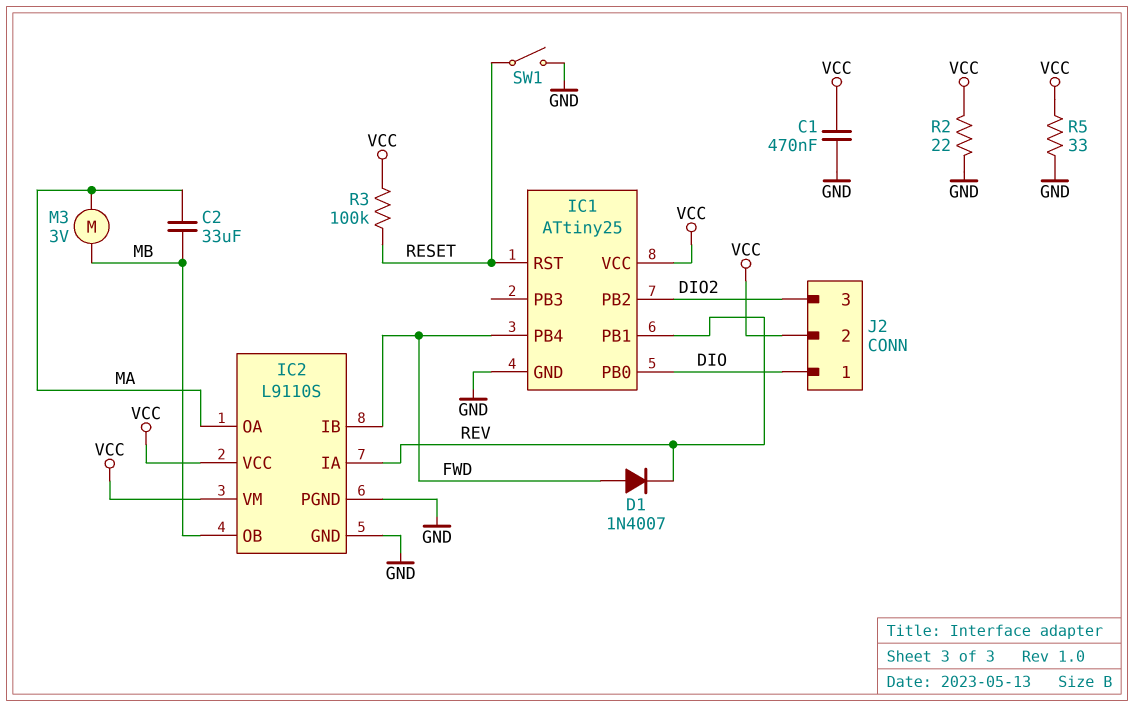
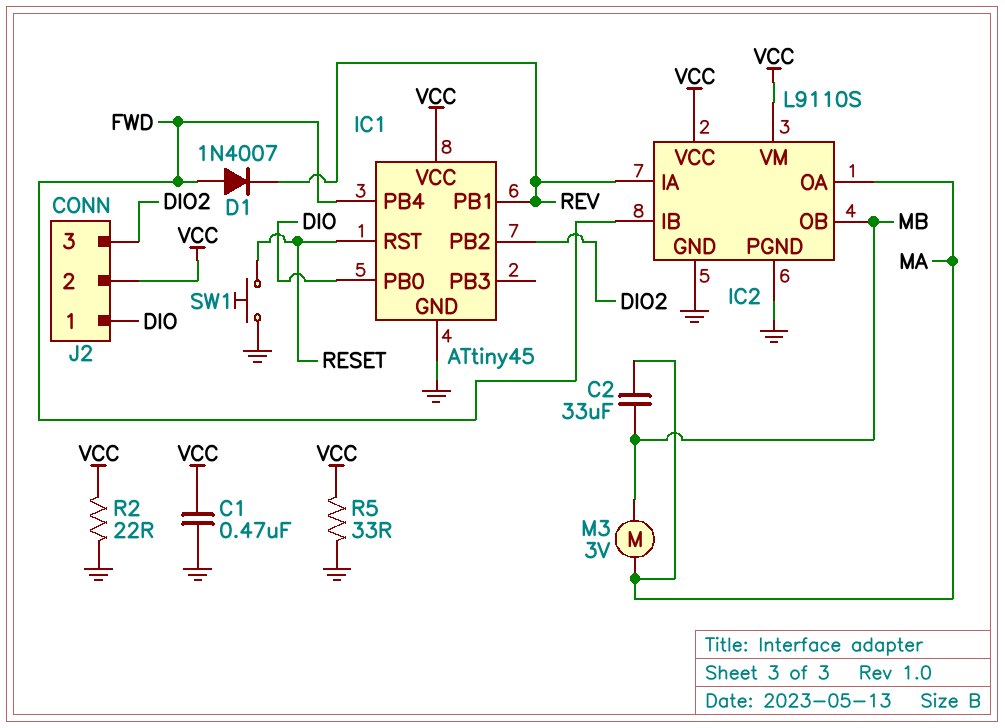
IC1: ATtiny25 -> ATtiny45
R3: 100k (RESET, VCC) -> none
SW1: switch (GND, RESET) -> button (GND, RESET)

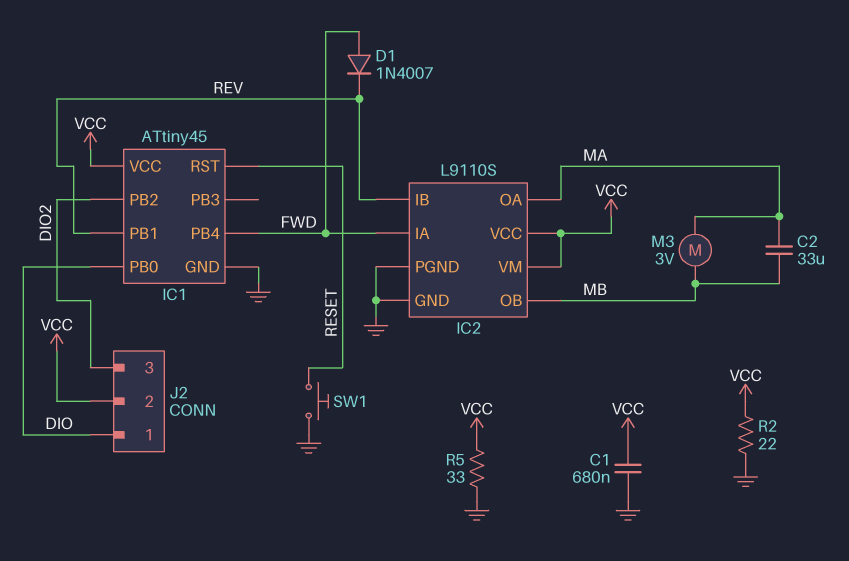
C1: 470nF (GND, VCC) -> 680nF (GND, VCC)
IC2 pin IA: REV -> FWD
IC2 pin IB: FWD -> REV

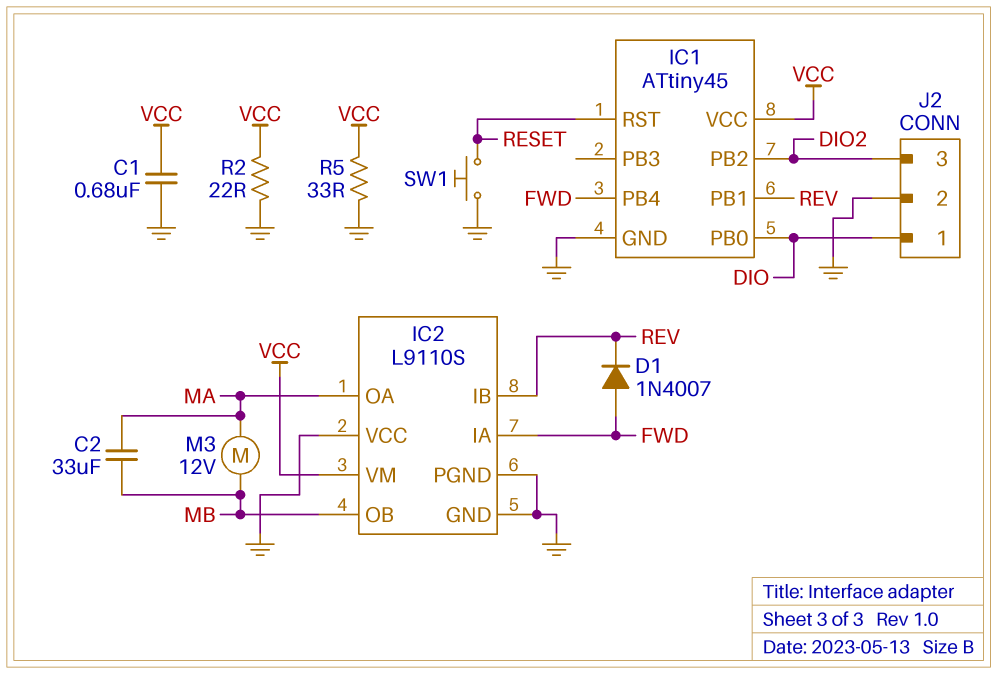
IC2 pin VCC: VCC -> GND
J2 pin 2: VCC -> GND
M3: motor 3V (MA, MB) -> motor 12V (MA, MB)

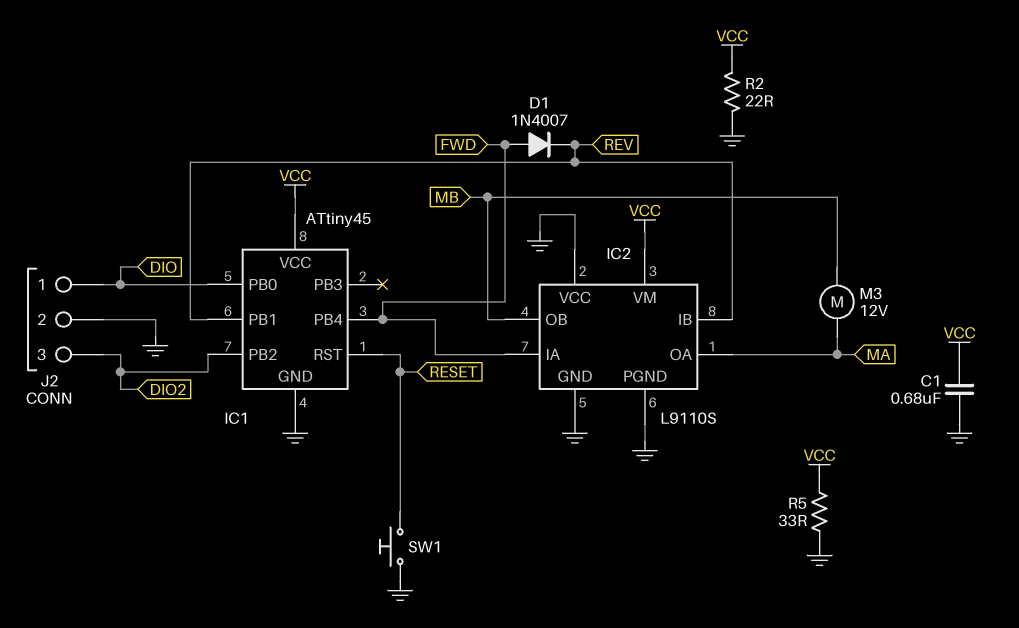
C2: 33uF (MA, MB) -> none

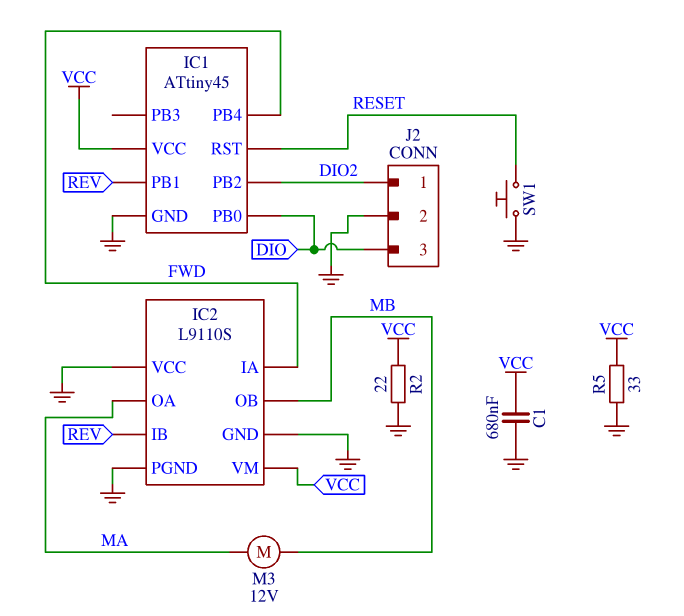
D1: diode 1N4007 (A FWD, K REV) -> none
J2 pin 1: DIO -> DIO2
J2 pin 3: DIO2 -> DIO

